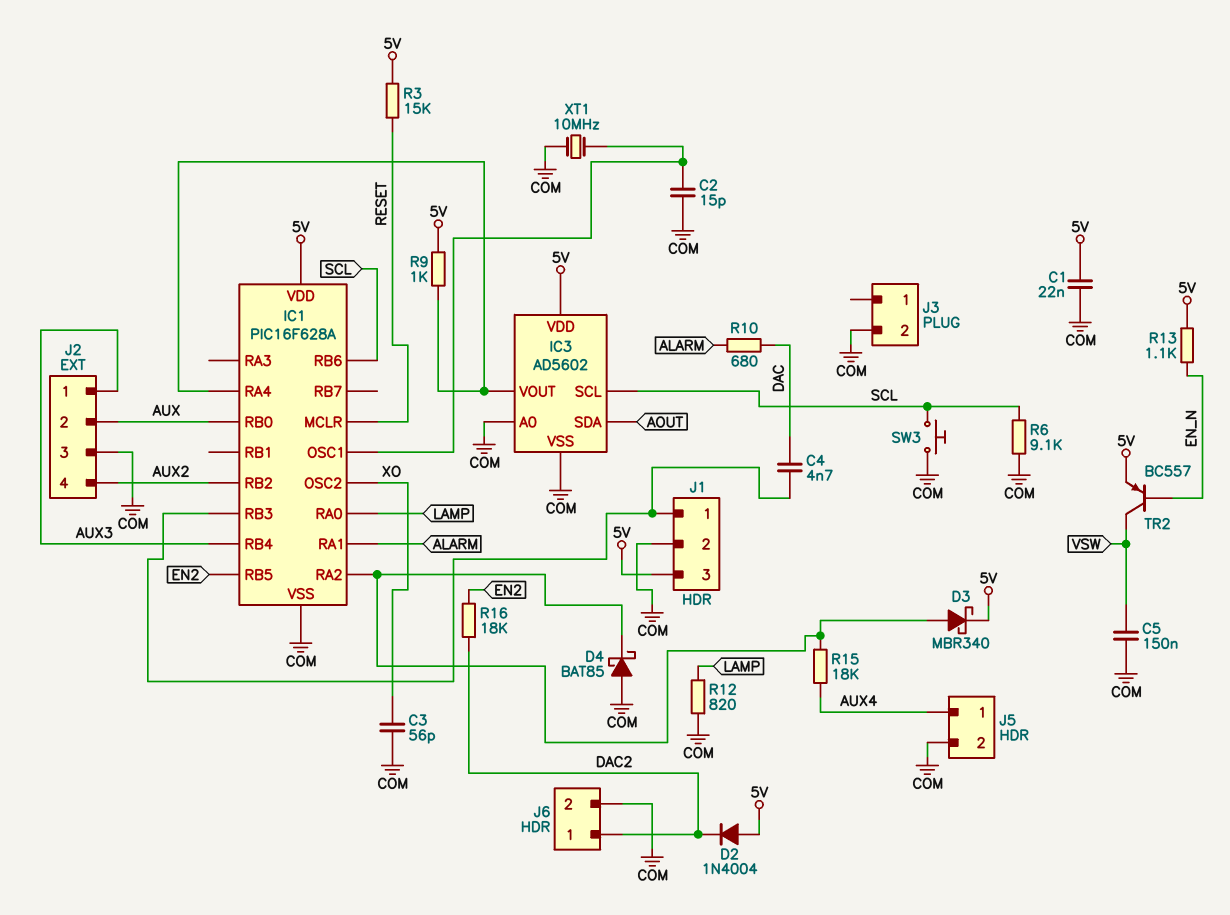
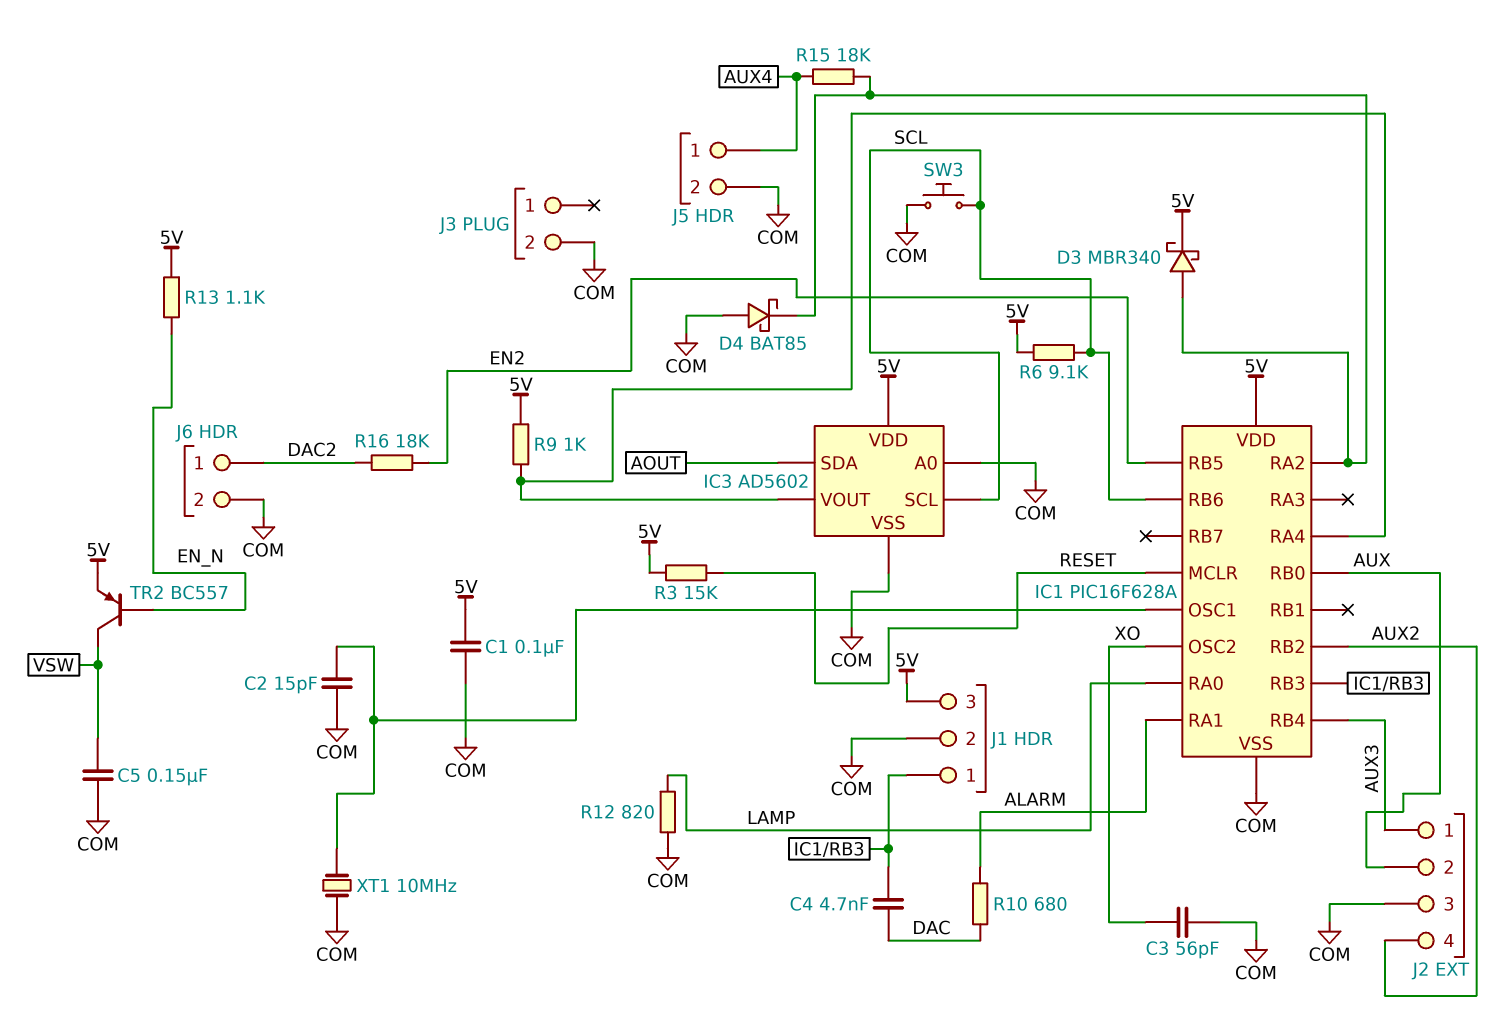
C1: 22nF (5V, COM) -> 100nF (5V, COM)
D2: diode 1N4004 (A 5V, K DAC2) -> none
R6: 9.1k (COM, SCL) -> 9.1k (5V, SCL)

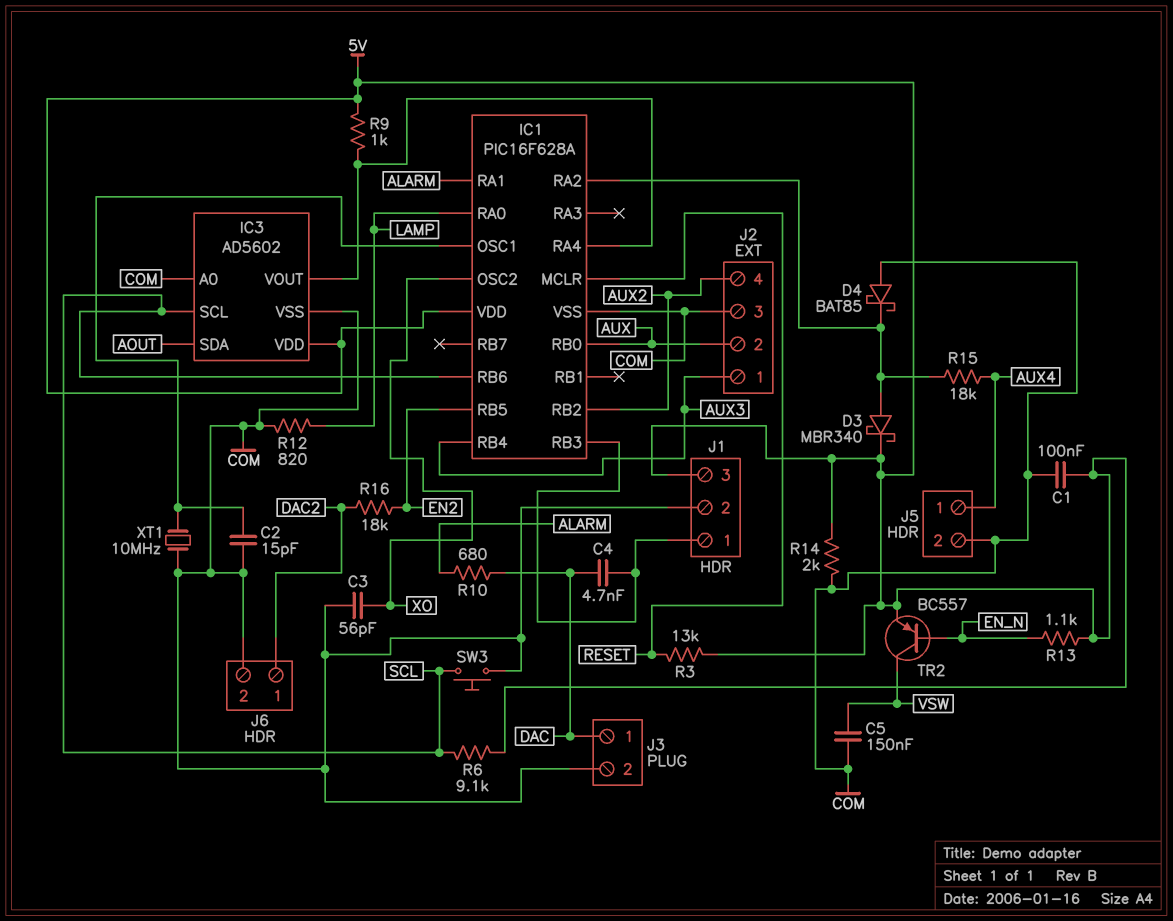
J3 pin 1: none -> DAC
R3: 15k (5V, RESET) -> 13k (5V, RESET)
R14: none -> 2k (5V, COM)

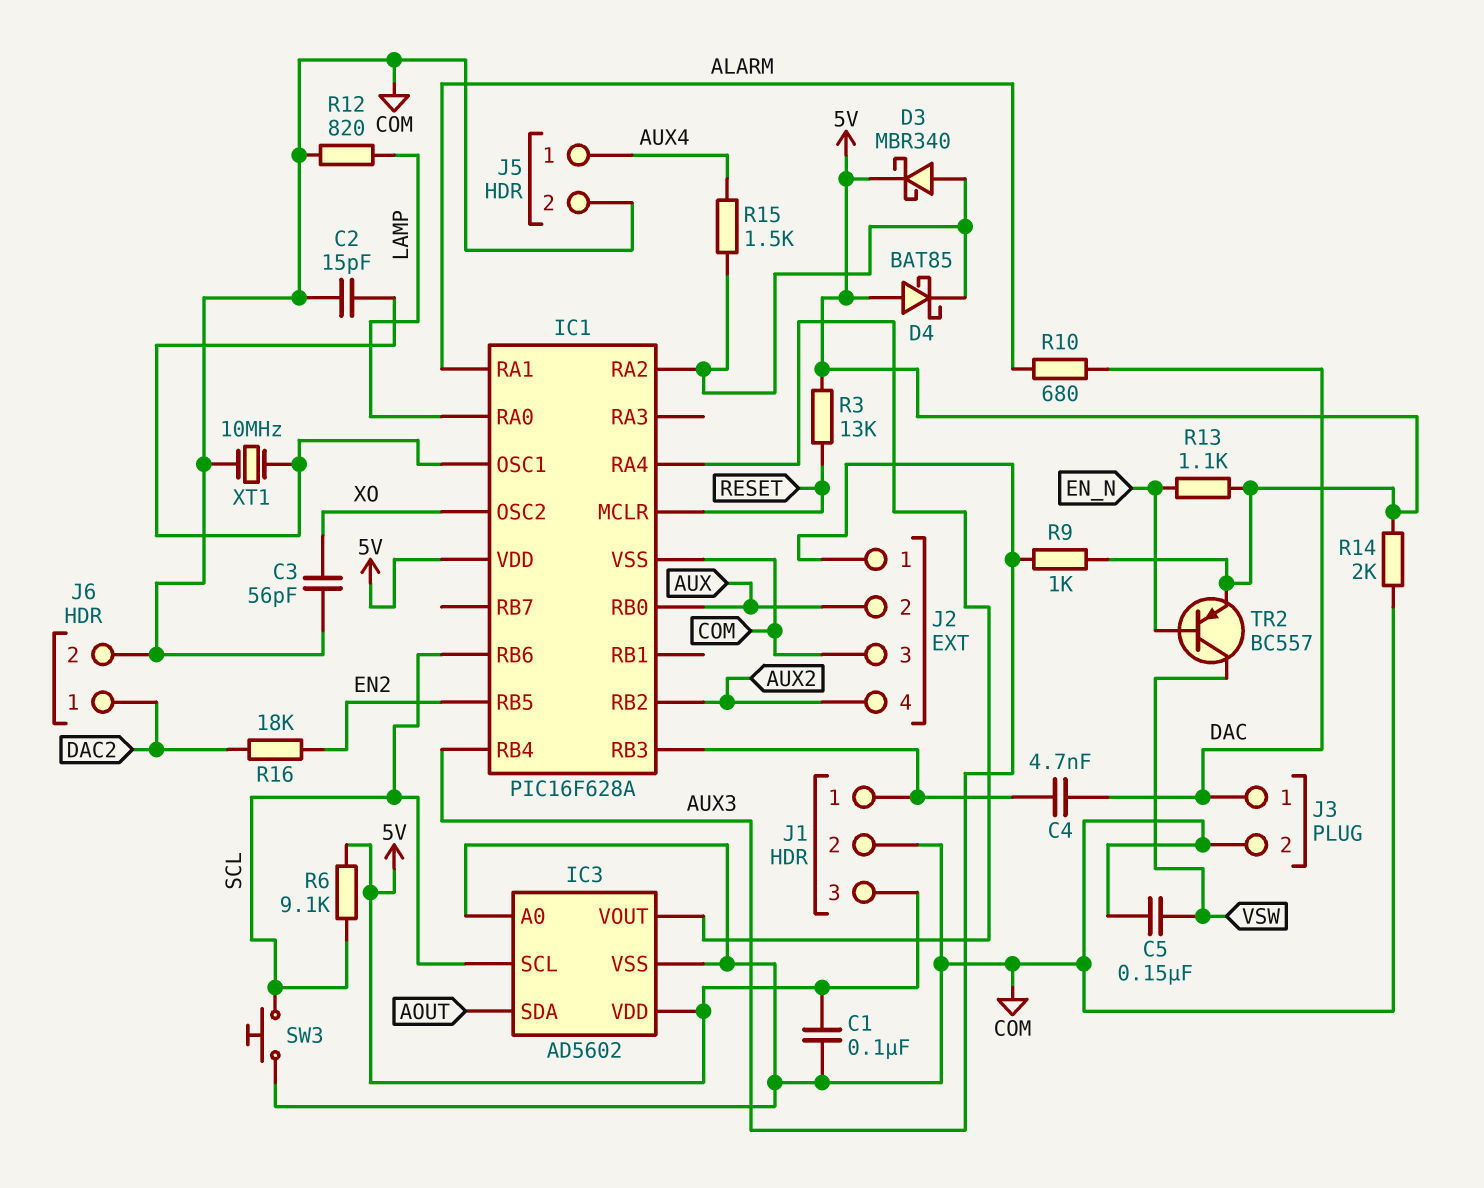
D4: schottky BAT85 (A COM, K IC1/RA2) -> schottky BAT85 (A 5V, K IC1/RA2)
R9: 1k (5V, IC1/RA4) -> 1k (5V, AUX3)
R15: 18k (AUX4, IC1/RA2) -> 1.5k (AUX4, IC1/RA2)

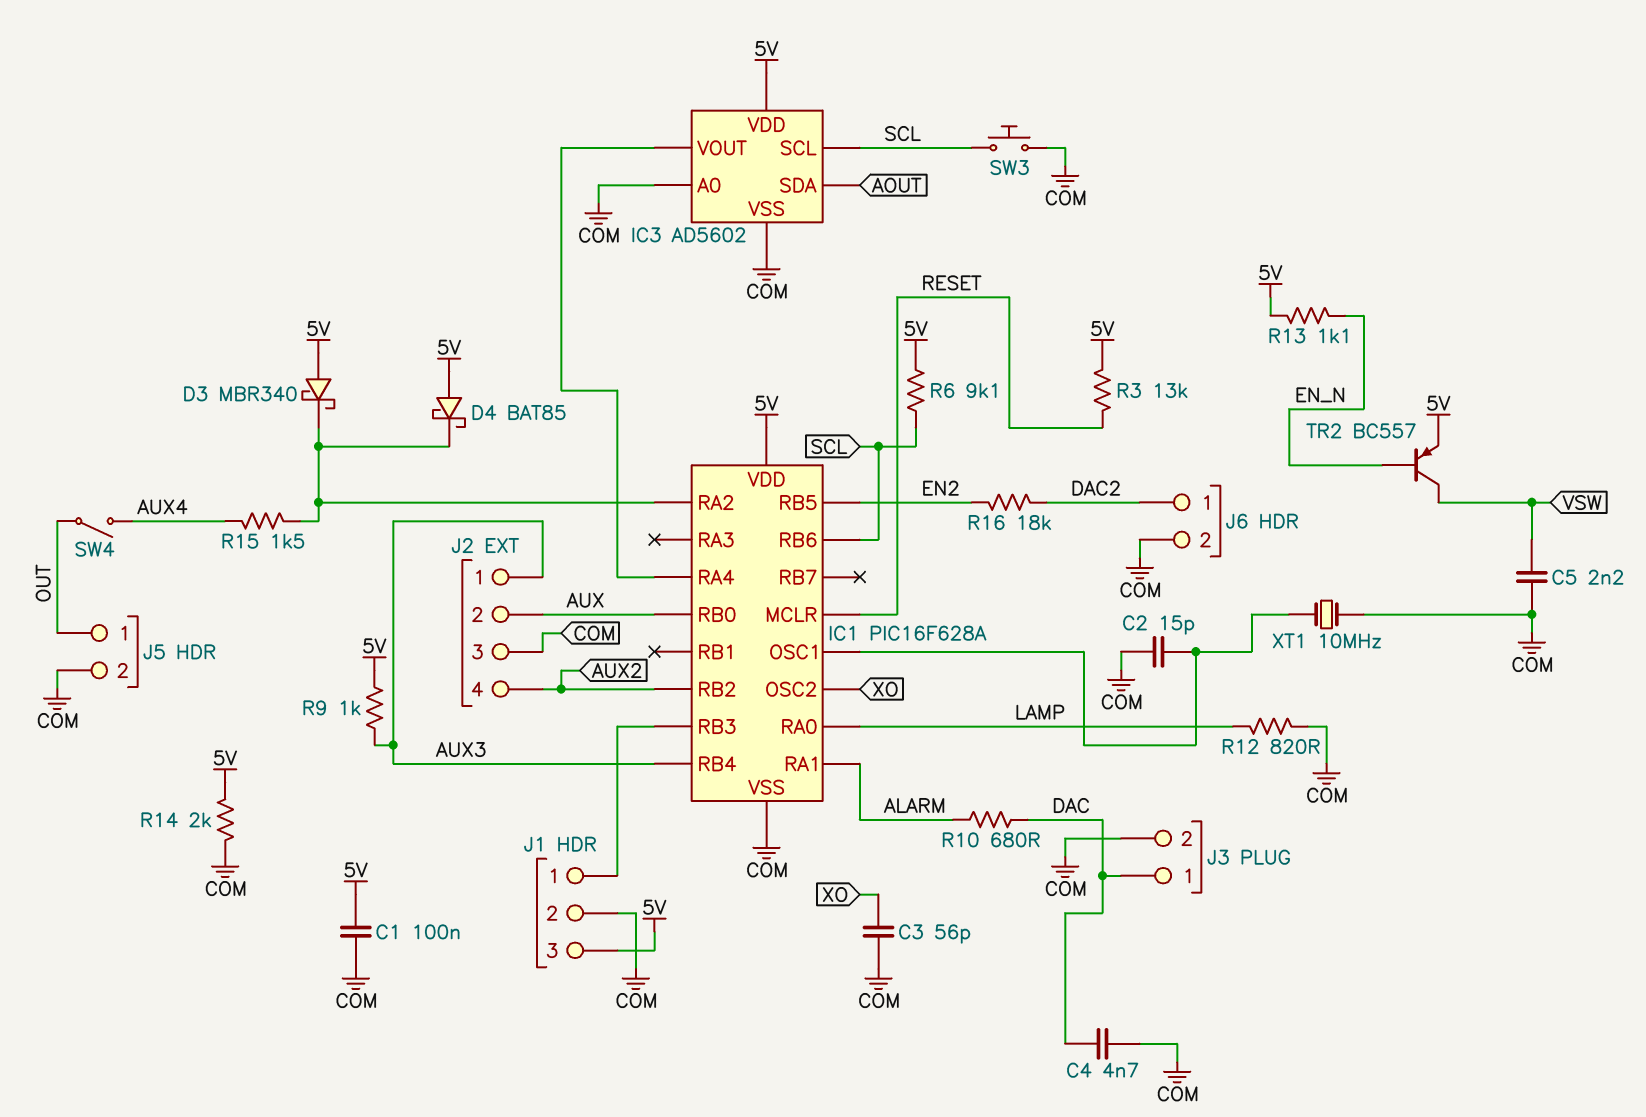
C4: 4.7nF (DAC, IC1/RB3) -> 4.7nF (COM, DAC)
C5: 150nF (COM, VSW) -> 2.2nF (COM, VSW)
D3: schottky MBR340 (A IC1/RA2, K 5V) -> schottky MBR340 (A 5V, K IC1/RA2)
J5 pin 1: AUX4 -> OUT
SW4: none -> switch (AUX4, OUT)

